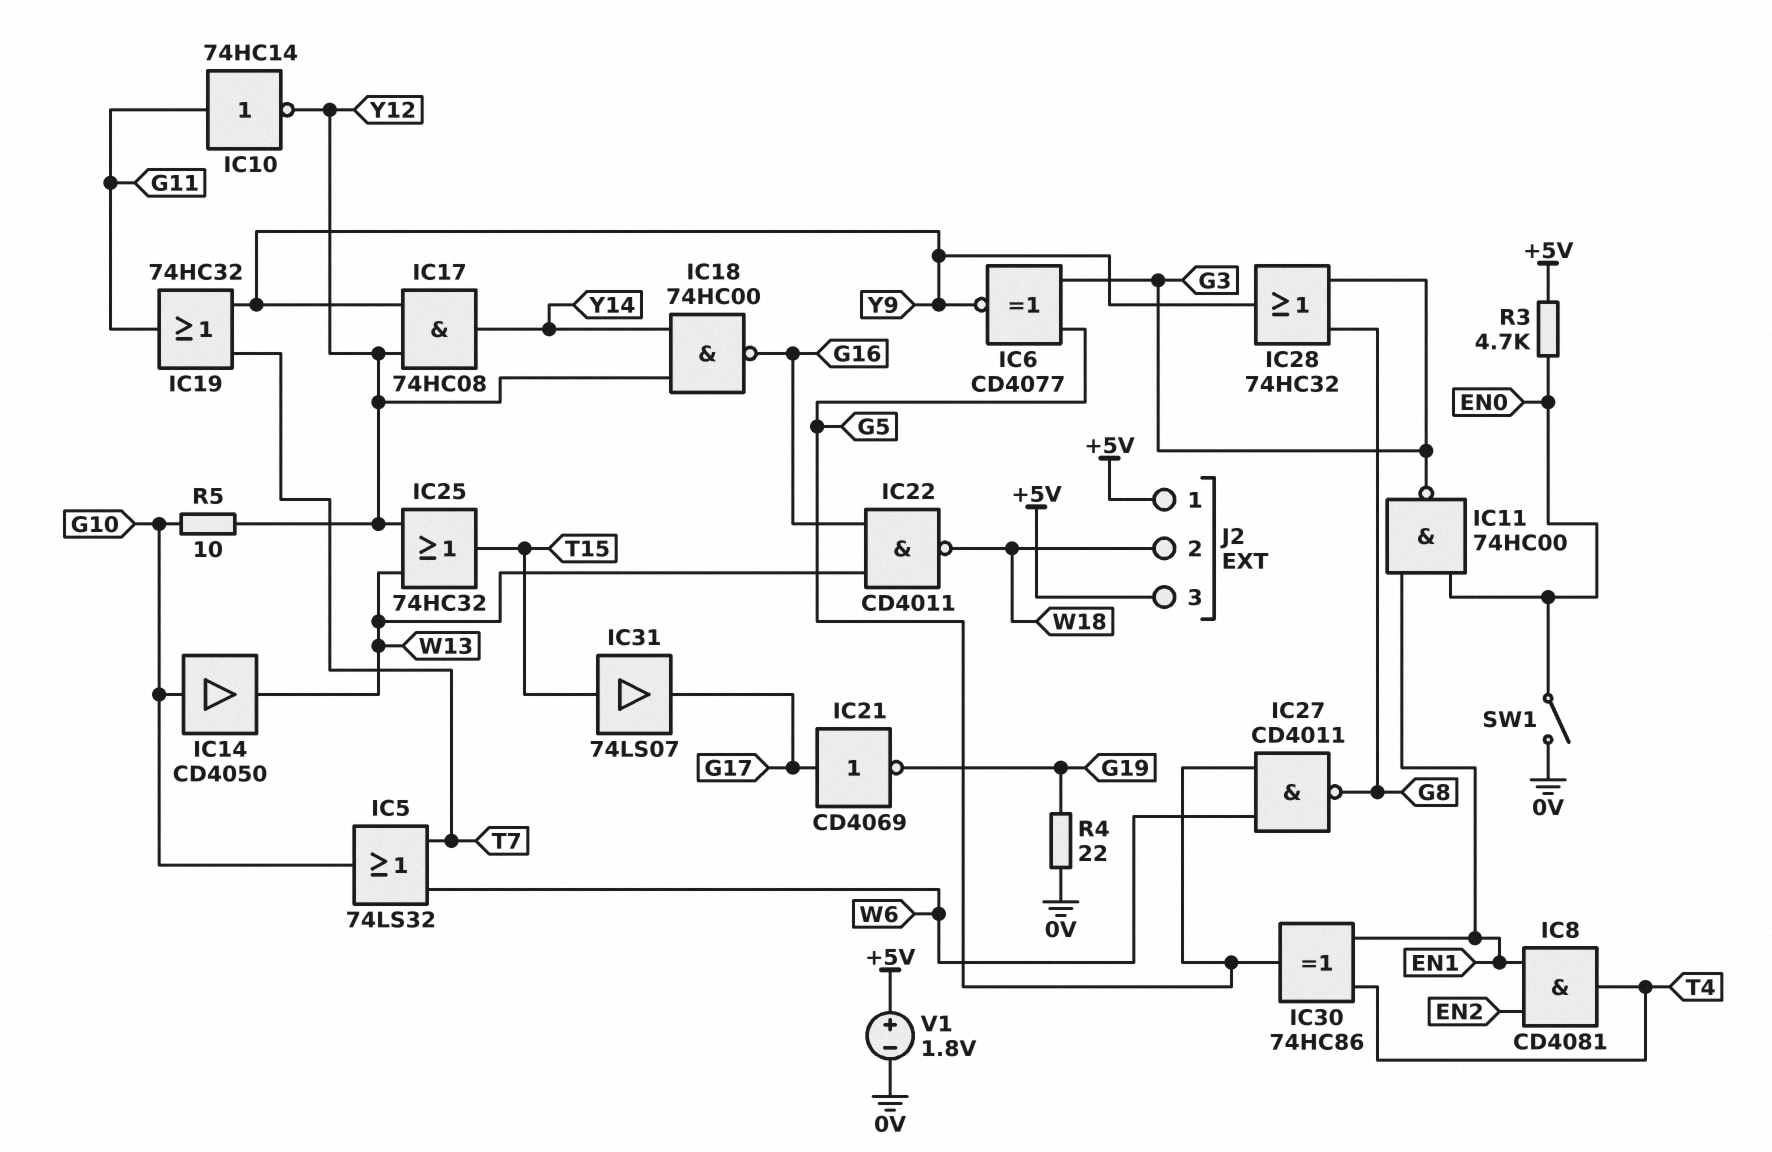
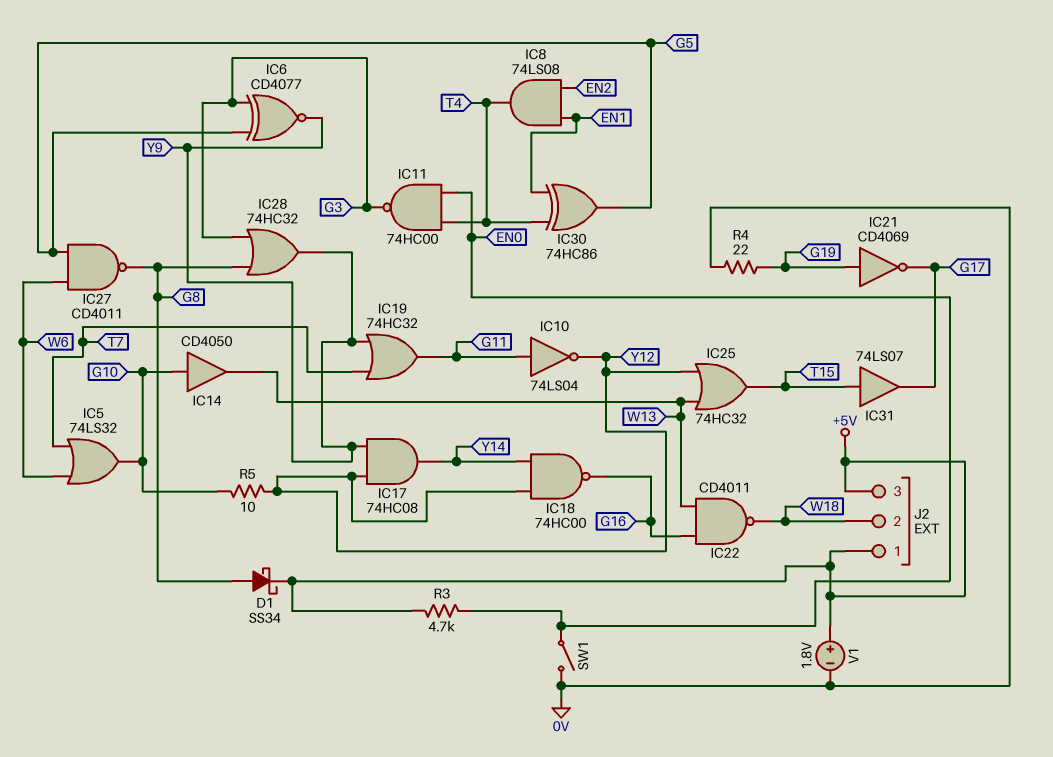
D1: none -> schottky SS34 (A G8, K +5V)
IC8: AND CD4081 (in EN1, in EN2, out T4) -> AND 74LS08 (in EN1, in EN2, out T4)
IC10: NOT 74HC14 (in G11, out Y12) -> NOT 74LS04 (in G11, out Y12)
IC11: NAND 74HC00 (in EN0, in EN1, out G3) -> NAND 74HC00 (in EN0, in T4, out G3)
IC21: NOT CD4069 (in G17, out G19) -> NOT CD4069 (in G19, out G17)

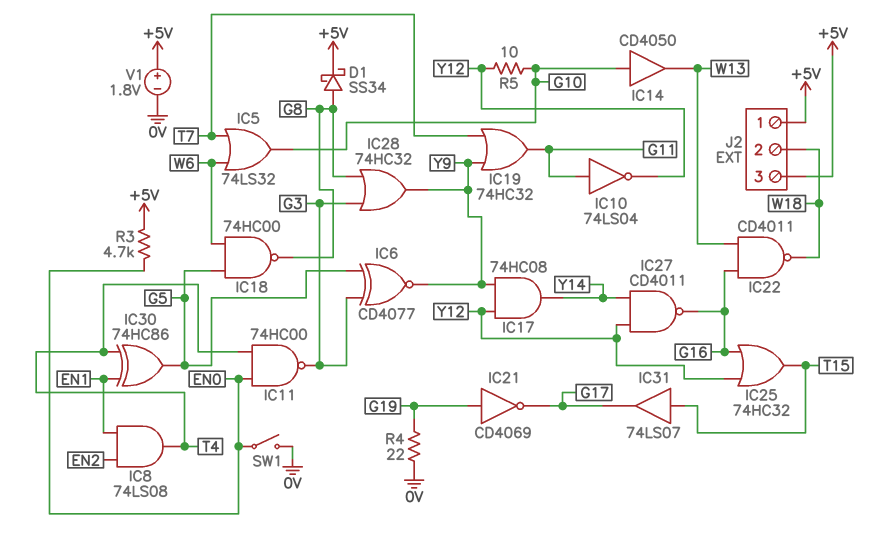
IC18: NAND 74HC00 (in Y12, in Y14, out G16) -> NAND 74HC00 (in G5, in W6, out G8)
IC25: OR 74HC32 (in W13, in Y12, out T15) -> OR 74HC32 (in G16, in Y12, out T15)
IC27: NAND CD4011 (in G5, in W6, out G8) -> NAND CD4011 (in Y12, in Y14, out G16)

